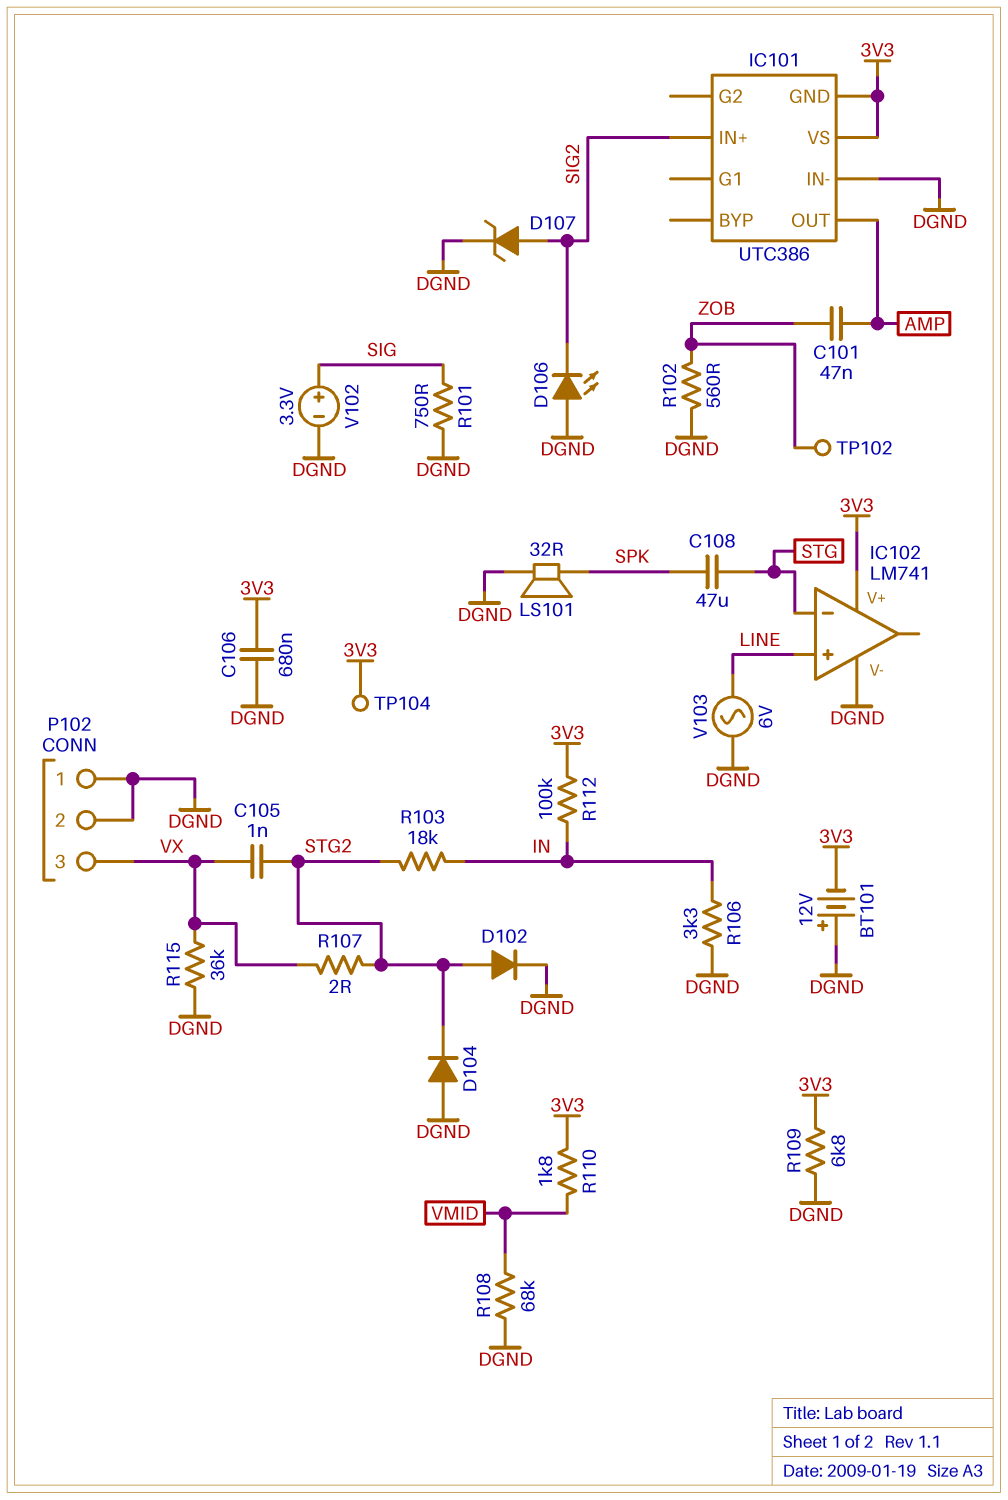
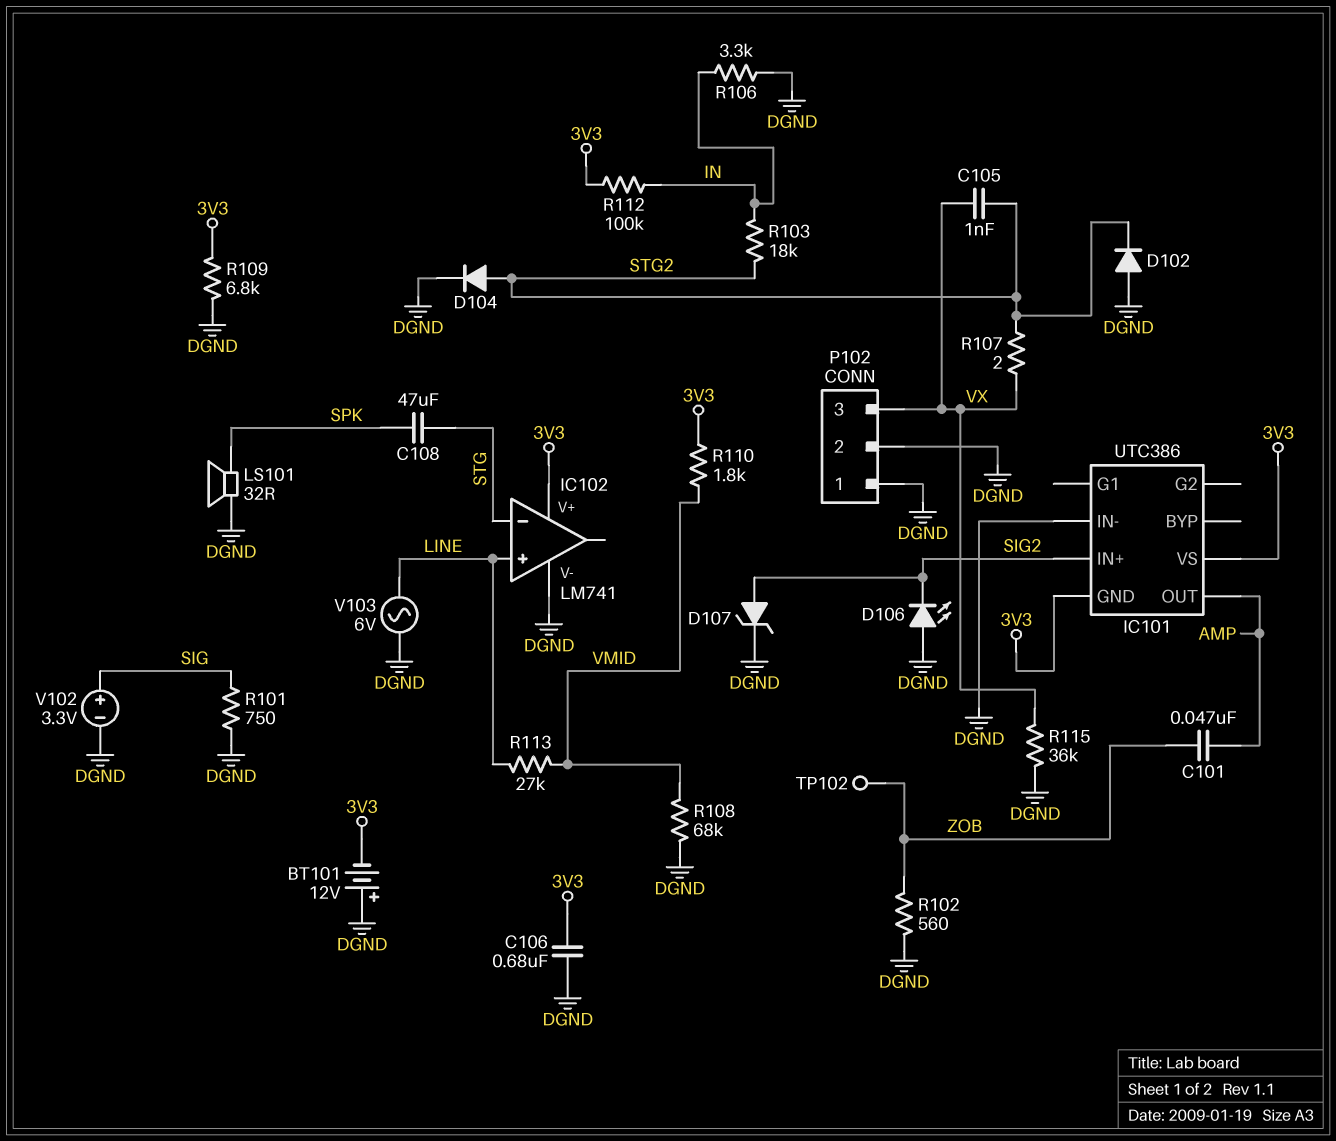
D102: diode (A STG2, K DGND) -> diode (A DGND, K STG2)
D104: diode (A DGND, K STG2) -> diode (A STG2, K DGND)
R113: none -> 27k (LINE, VMID)
TP104: test point (3V3) -> none

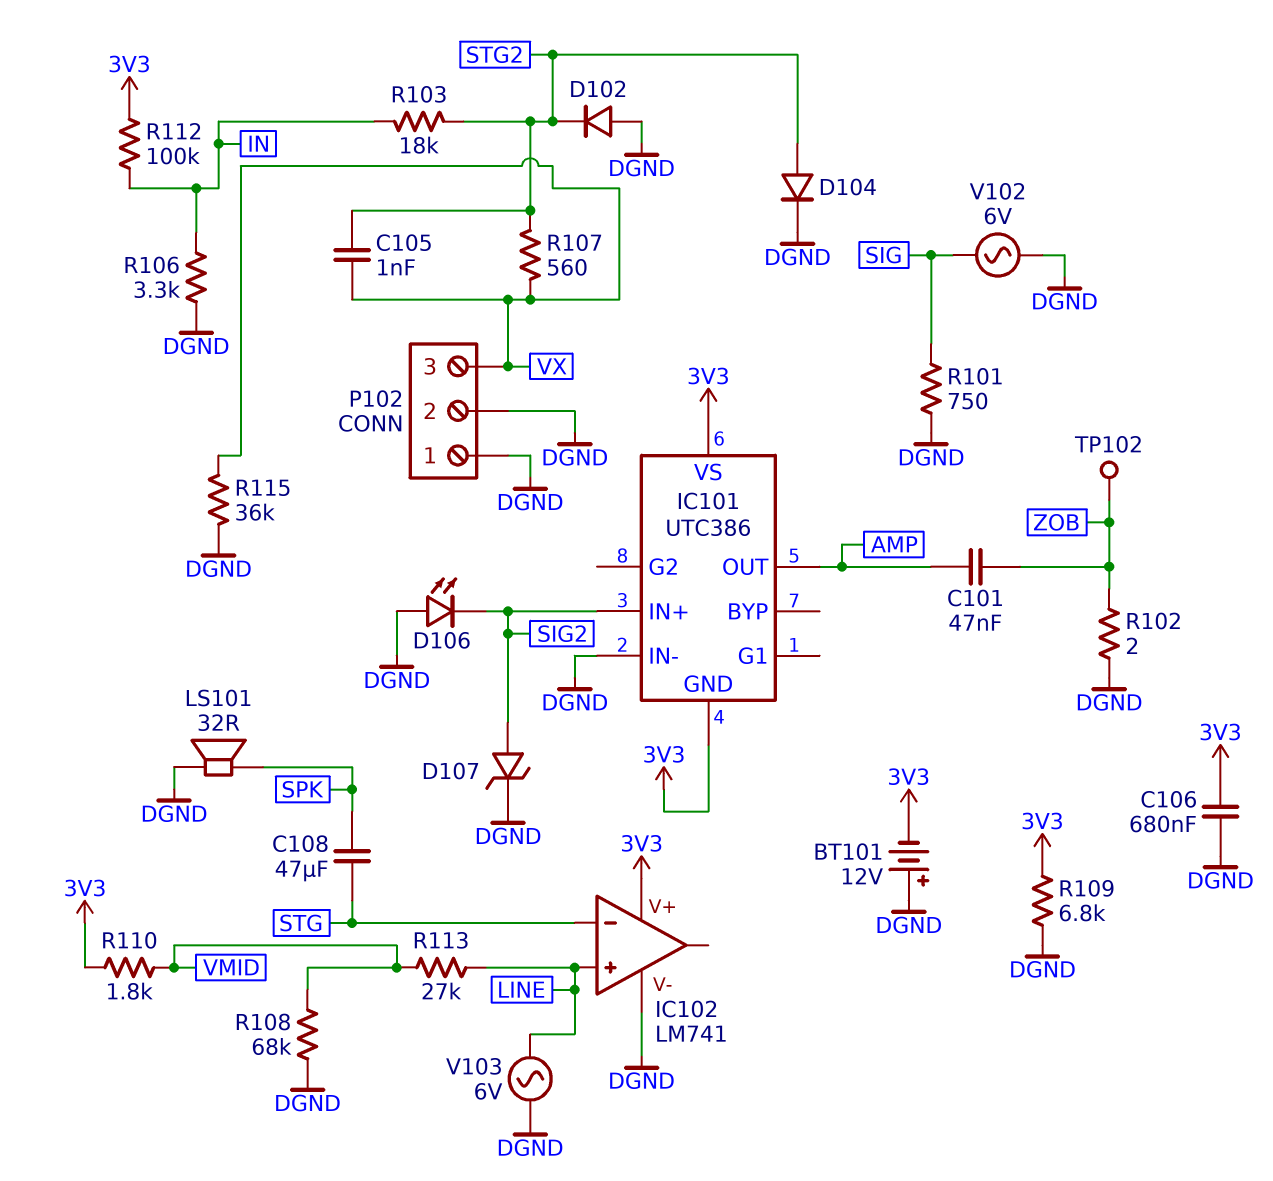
R102: 560 (DGND, ZOB) -> 2 (DGND, ZOB)
R107: 2 (STG2, VX) -> 560 (STG2, VX)
V102: 3.3V (plus SIG, minus DGND) -> AC 6V (DGND, SIG)

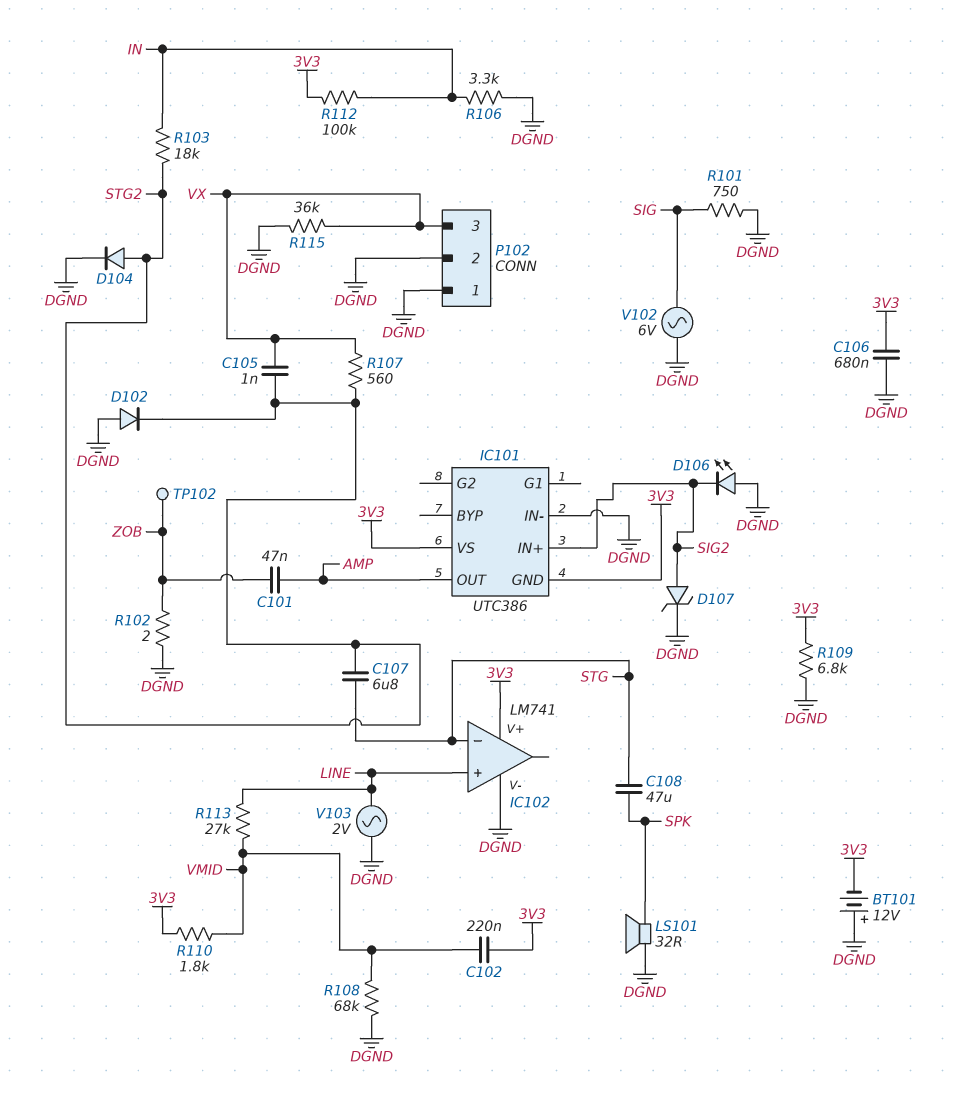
C102: none -> 220nF (3V3, VMID)
C107: none -> 6.8uF (STG, STG2)
V103: AC 6V (DGND, LINE) -> AC 2V (DGND, LINE)

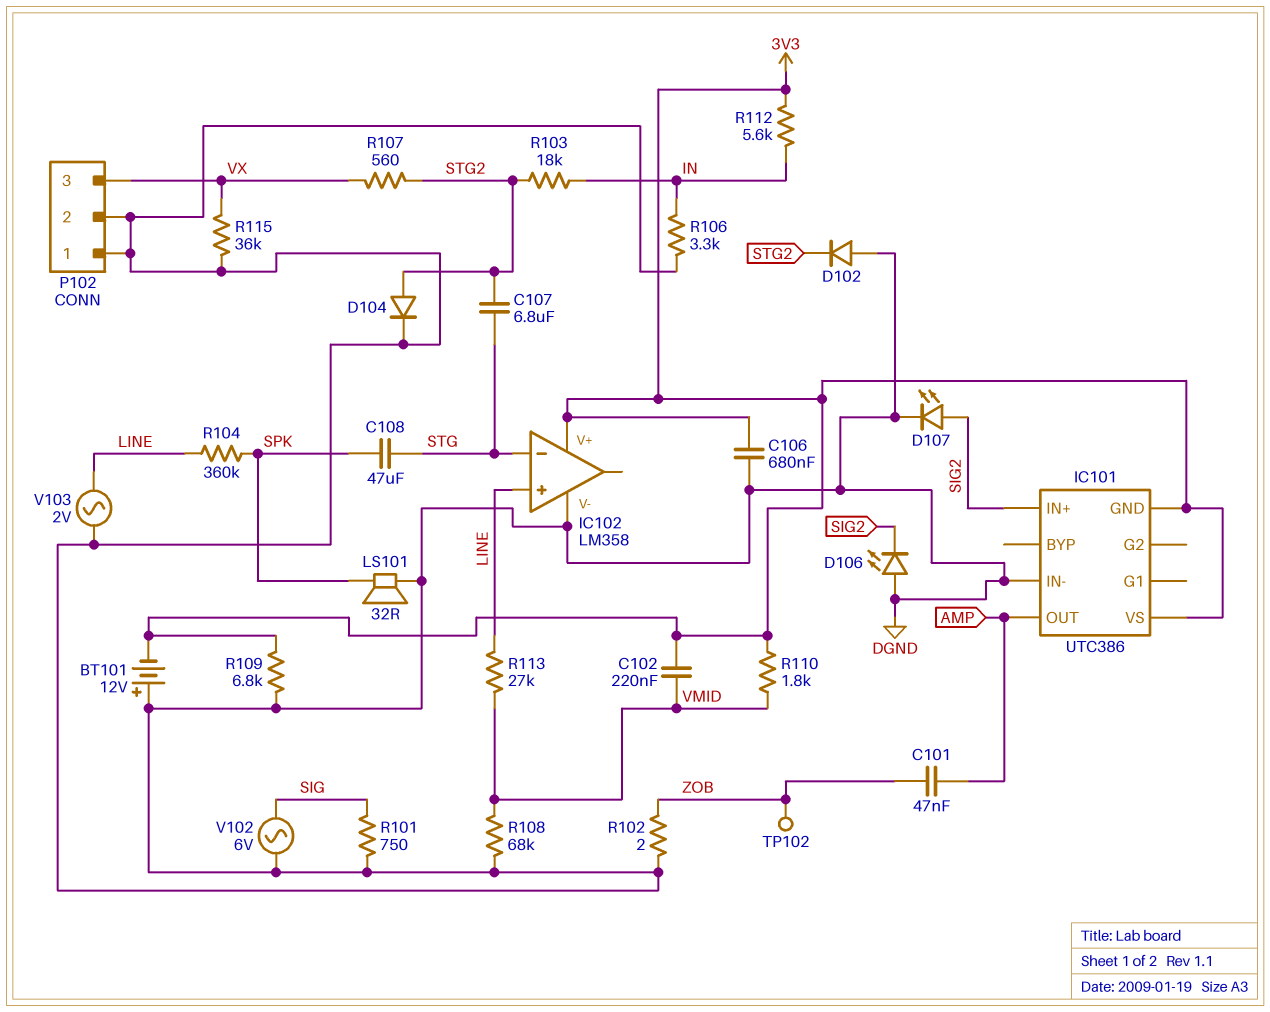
C105: 1nF (STG2, VX) -> none
D107: zener (A SIG2, K DGND) -> LED (A SIG2, K DGND)
IC102: LM741 -> LM358
R104: none -> 360k (LINE, SPK)
R112: 100k (3V3, IN) -> 5.6k (3V3, IN)

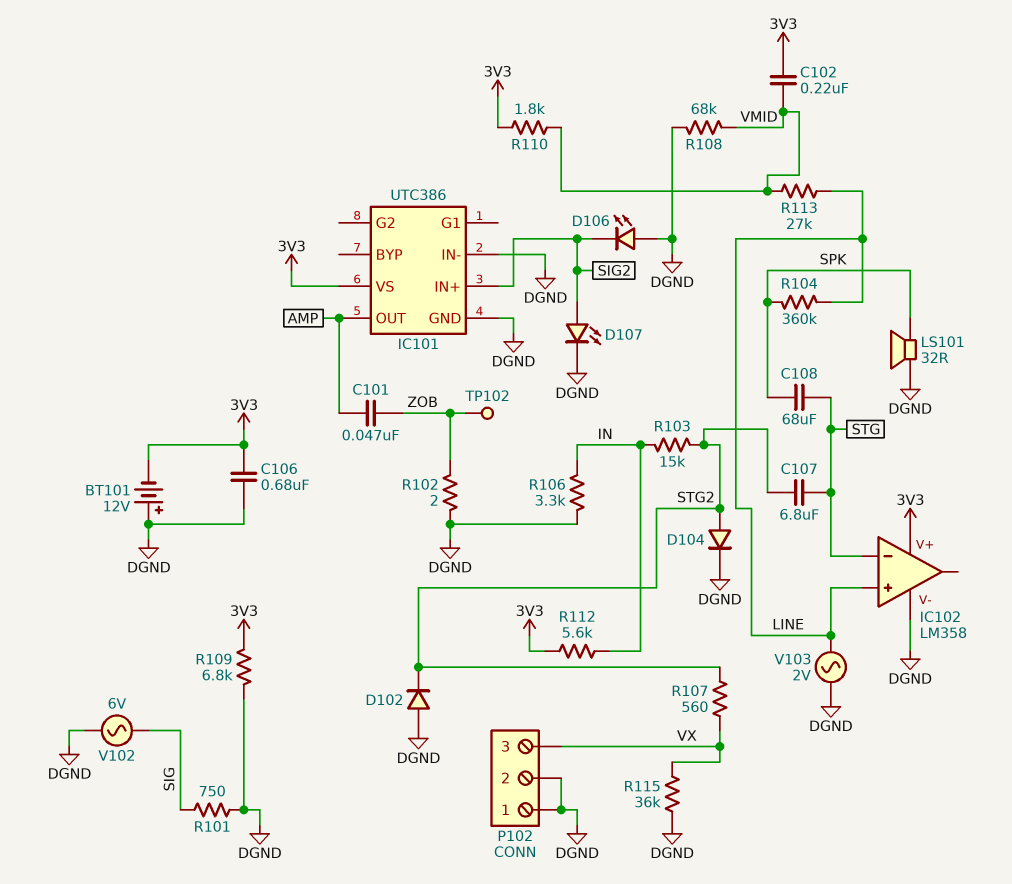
C108: 47uF (SPK, STG) -> 68uF (SPK, STG)
IC101 pin GND: 3V3 -> DGND
R103: 18k (IN, STG2) -> 15k (IN, STG2)

